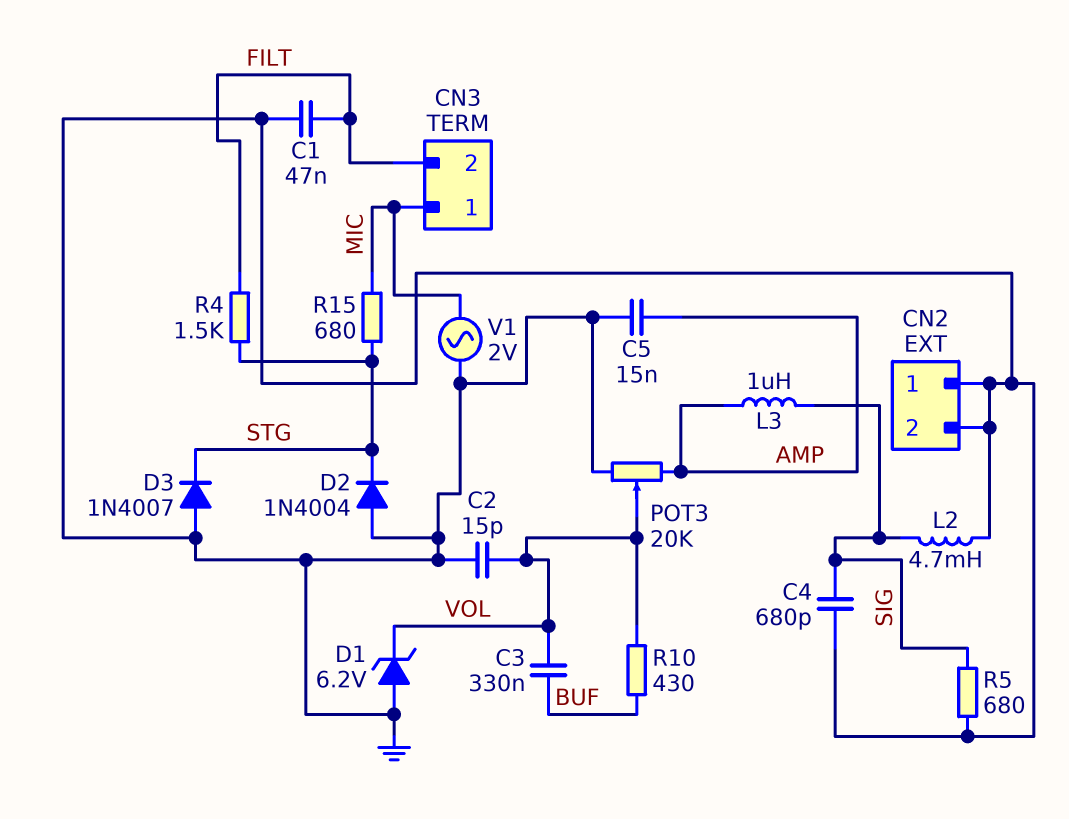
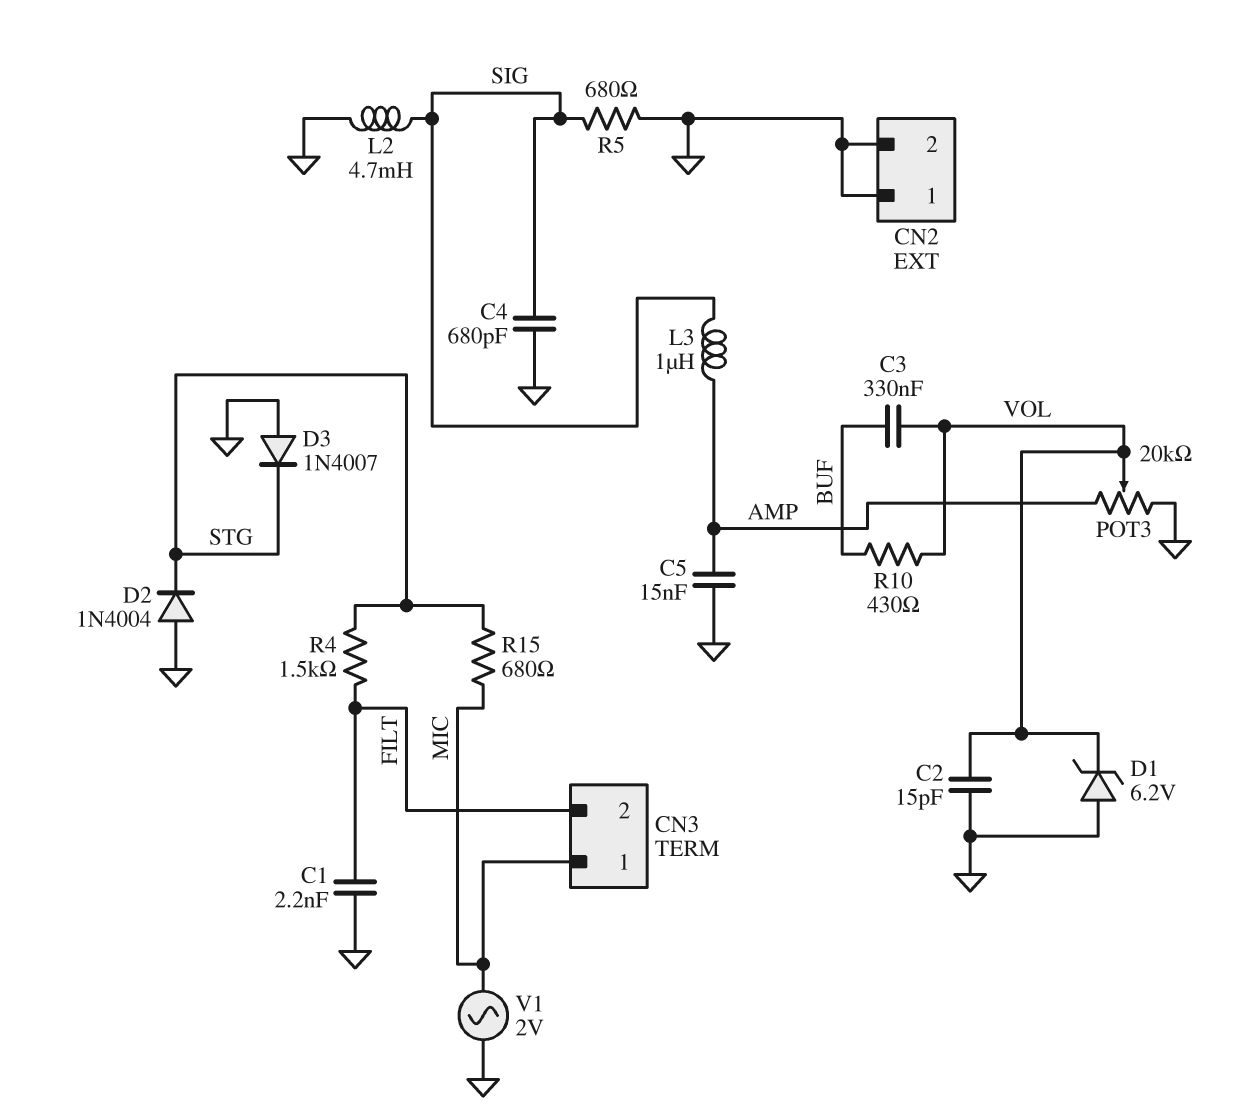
C1: 47nF (FILT, GND) -> 2.2nF (FILT, GND)

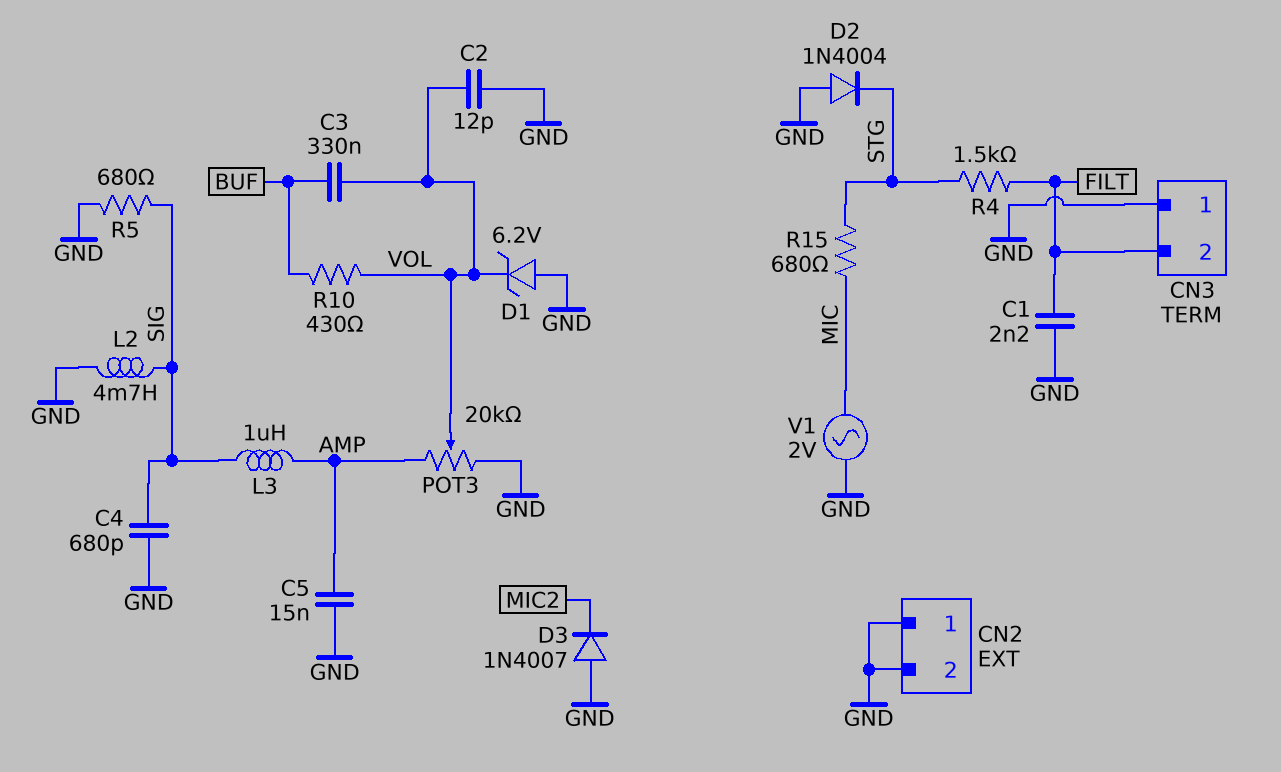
C2: 15pF (GND, VOL) -> 12pF (GND, VOL)
CN3 pin 1: MIC -> GND
D3: diode 1N4007 (A GND, K STG) -> diode 1N4007 (A GND, K MIC2)

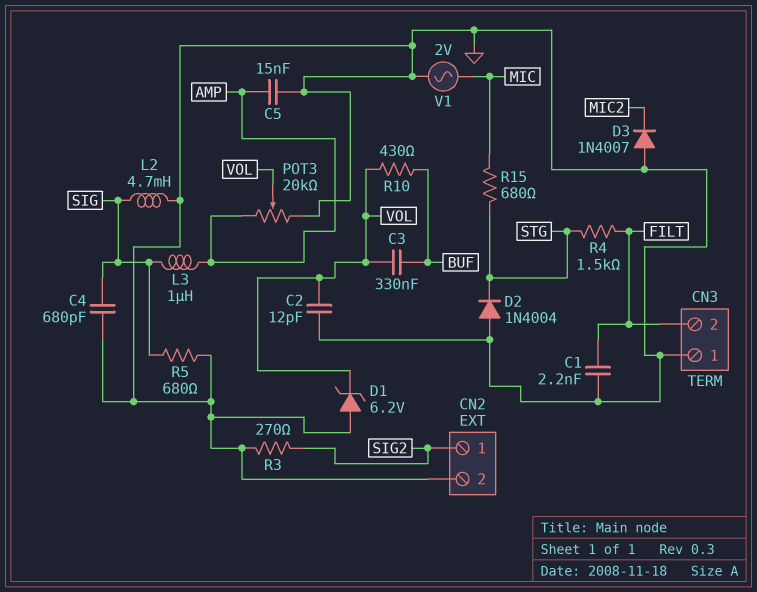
CN2 pin 1: GND -> SIG2
R3: none -> 270 (GND, SIG2)

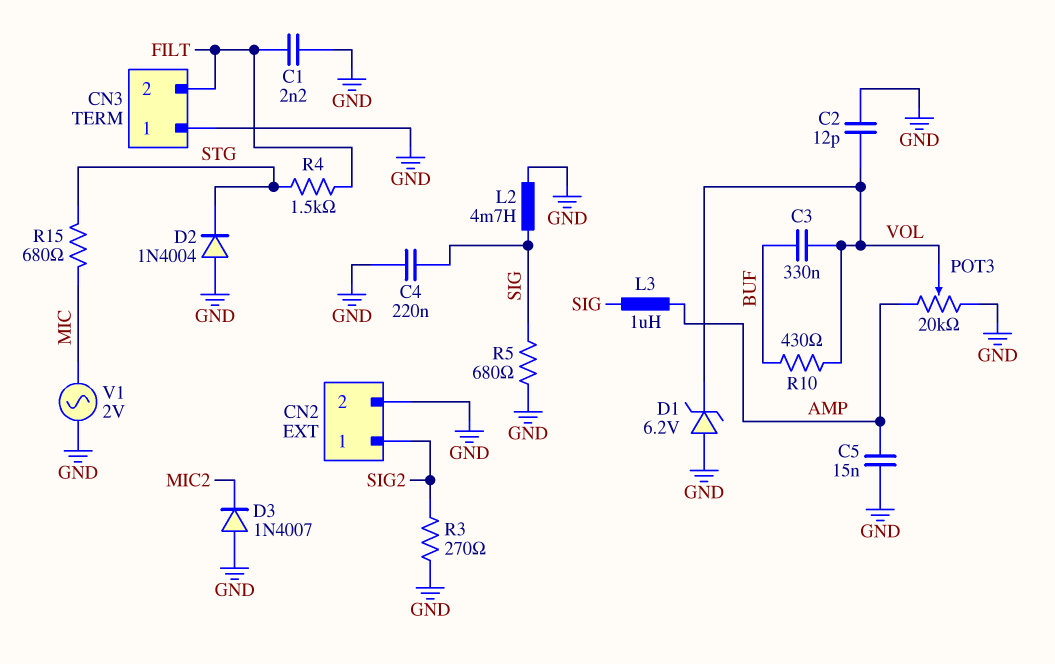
C4: 680pF (GND, SIG) -> 220nF (GND, SIG)

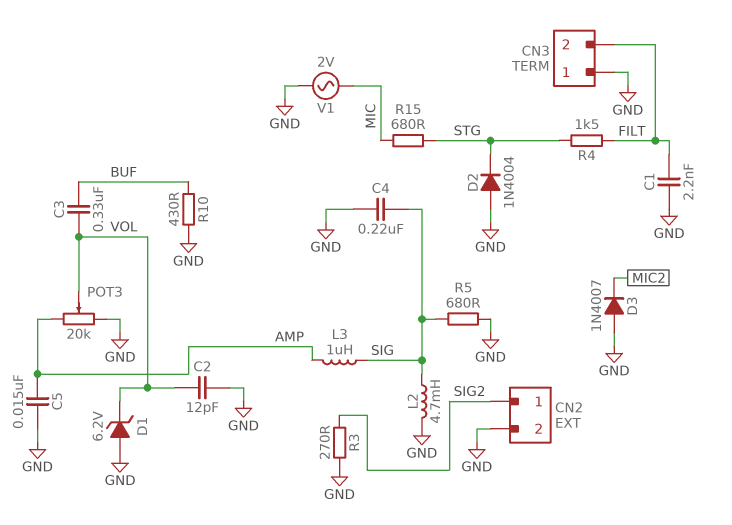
R10: 430 (BUF, VOL) -> 430 (BUF, GND)

